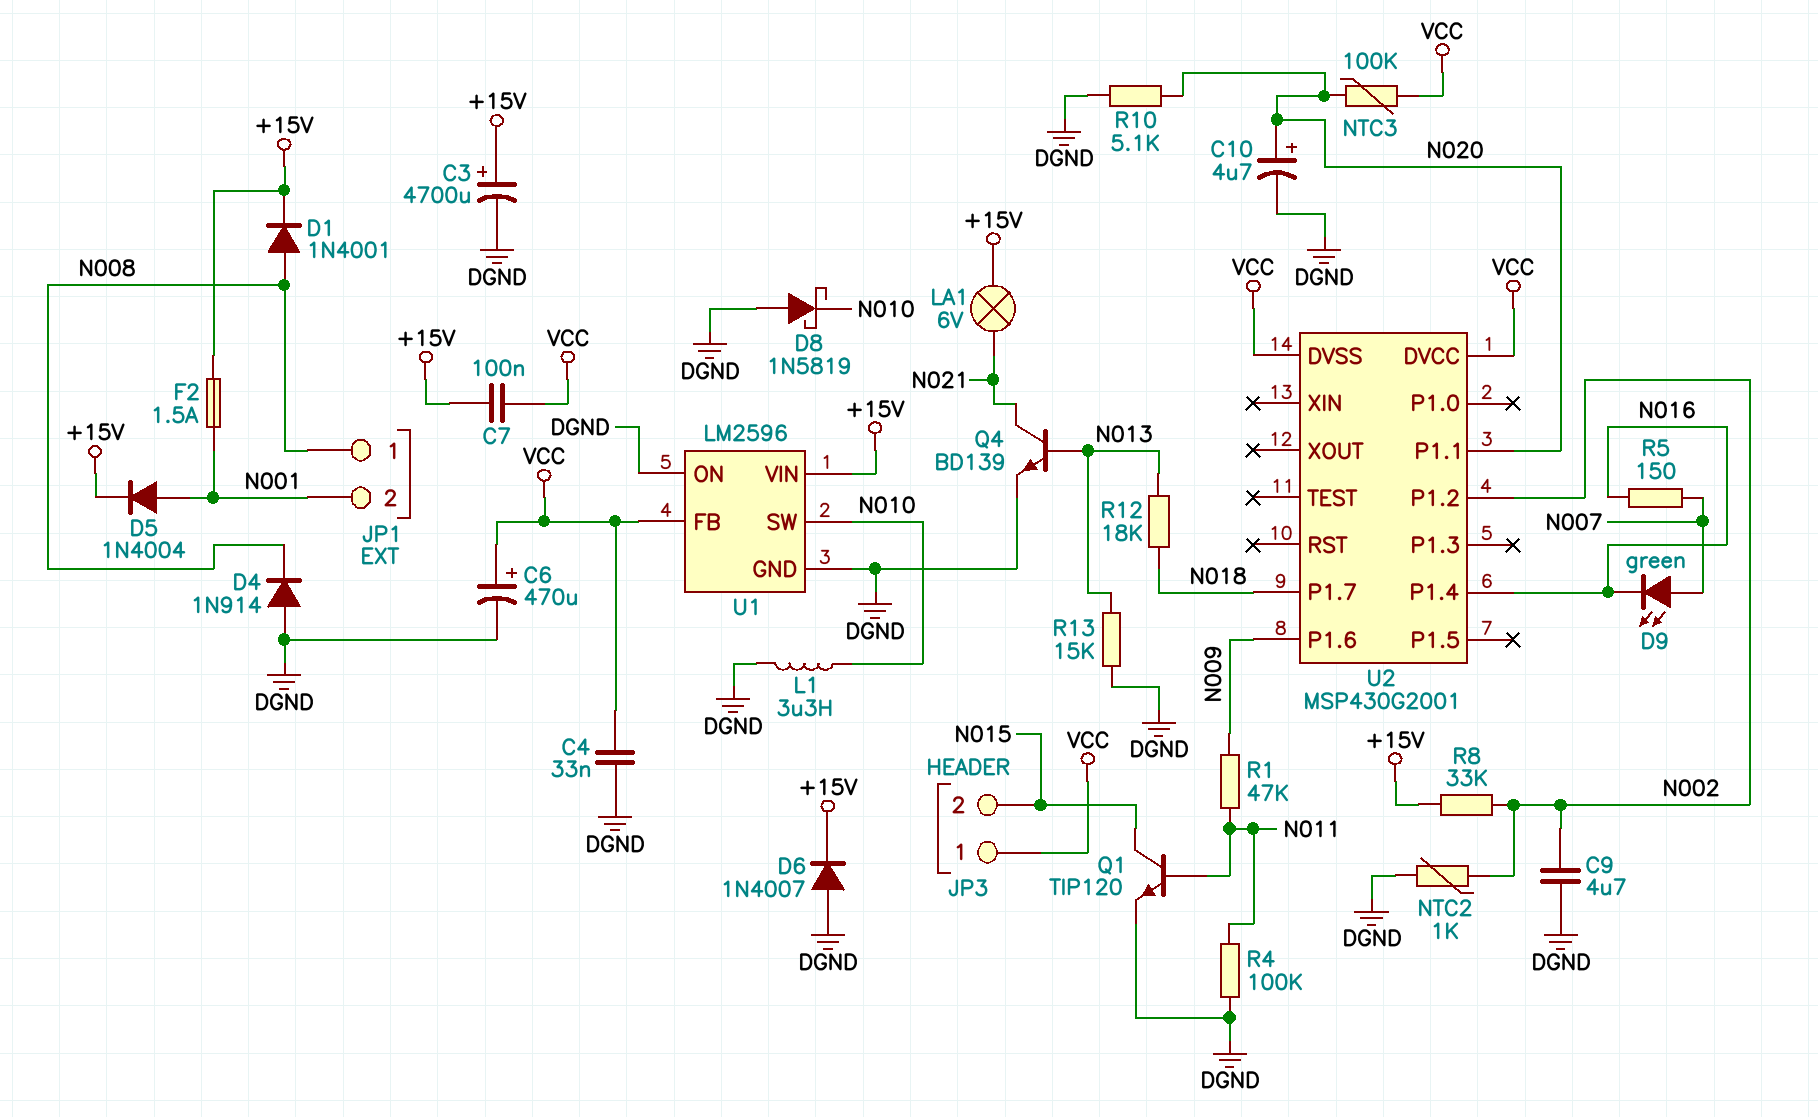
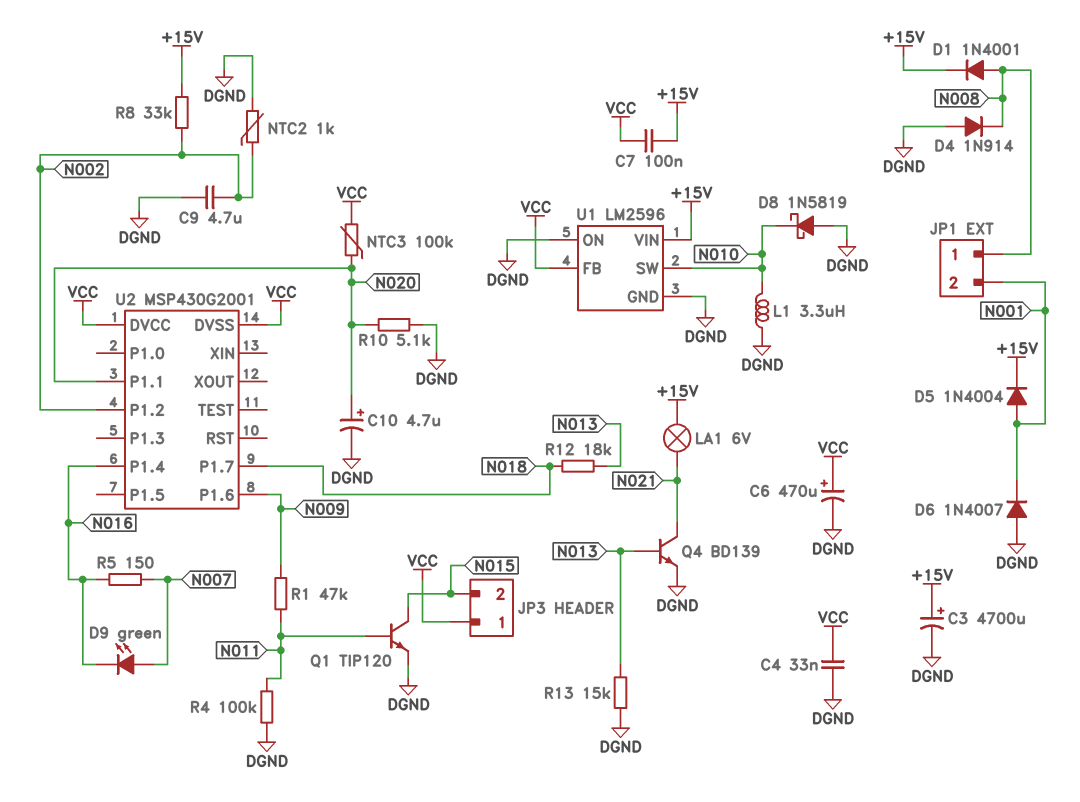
D6: diode 1N4007 (A DGND, K +15V) -> diode 1N4007 (A DGND, K N001)
F2: 1.5A (+15V, N001) -> none

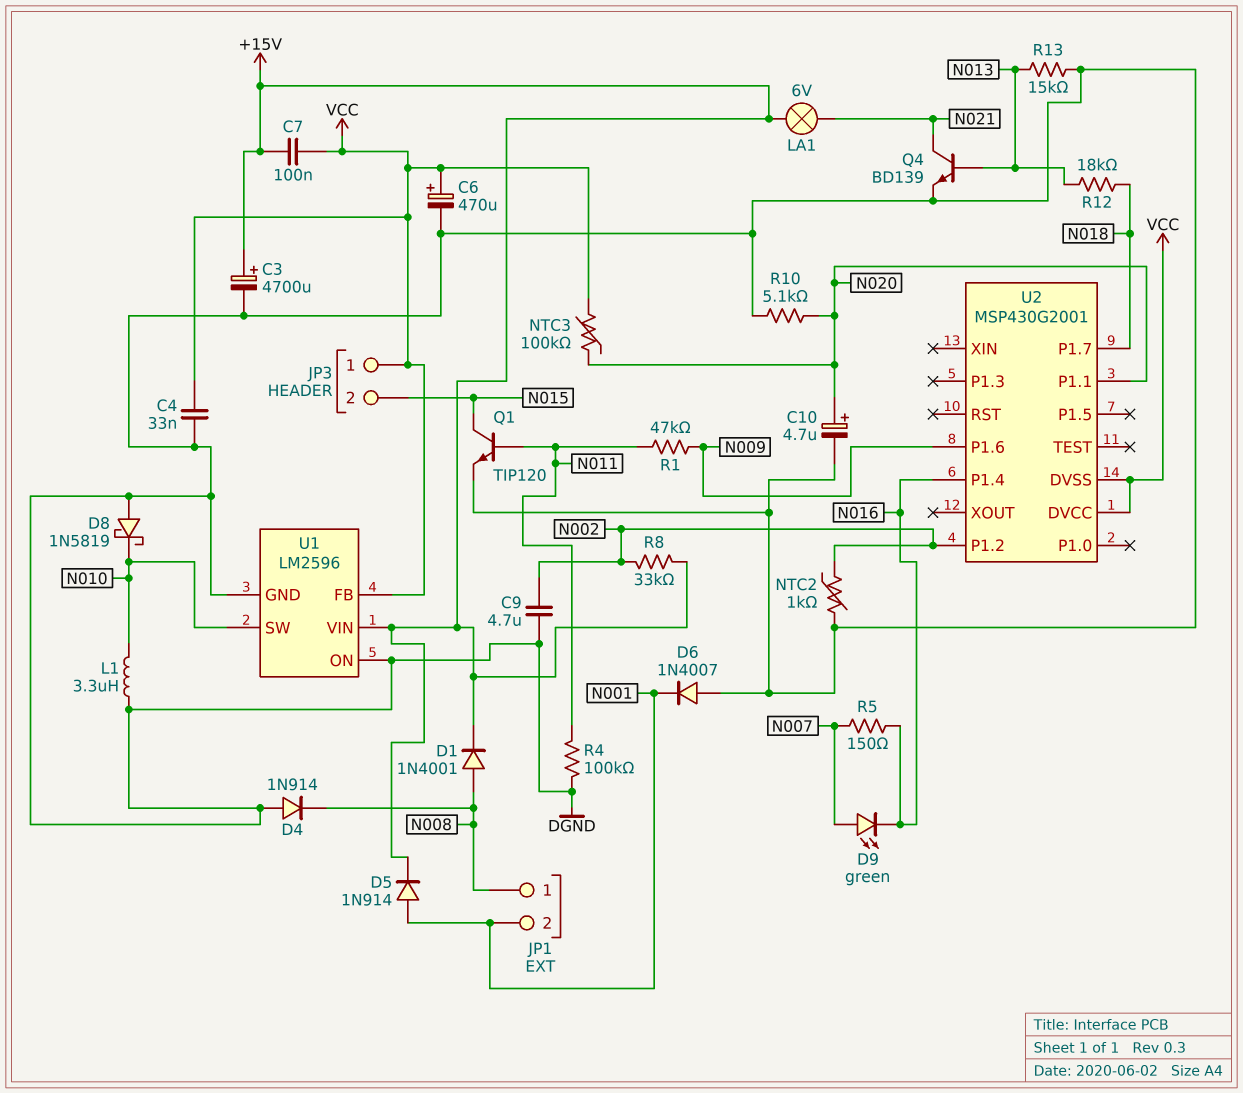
D5: diode 1N4004 (A N001, K +15V) -> diode 1N914 (A N001, K +15V)

